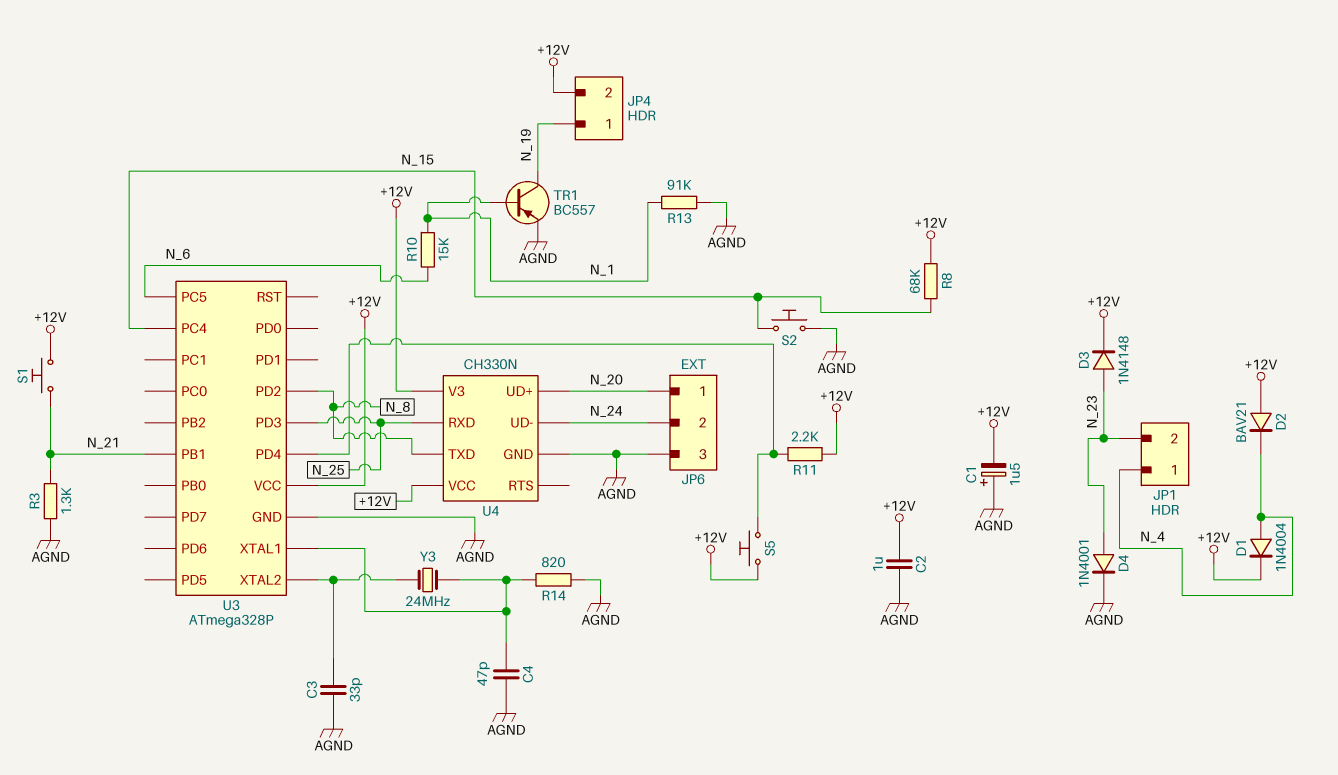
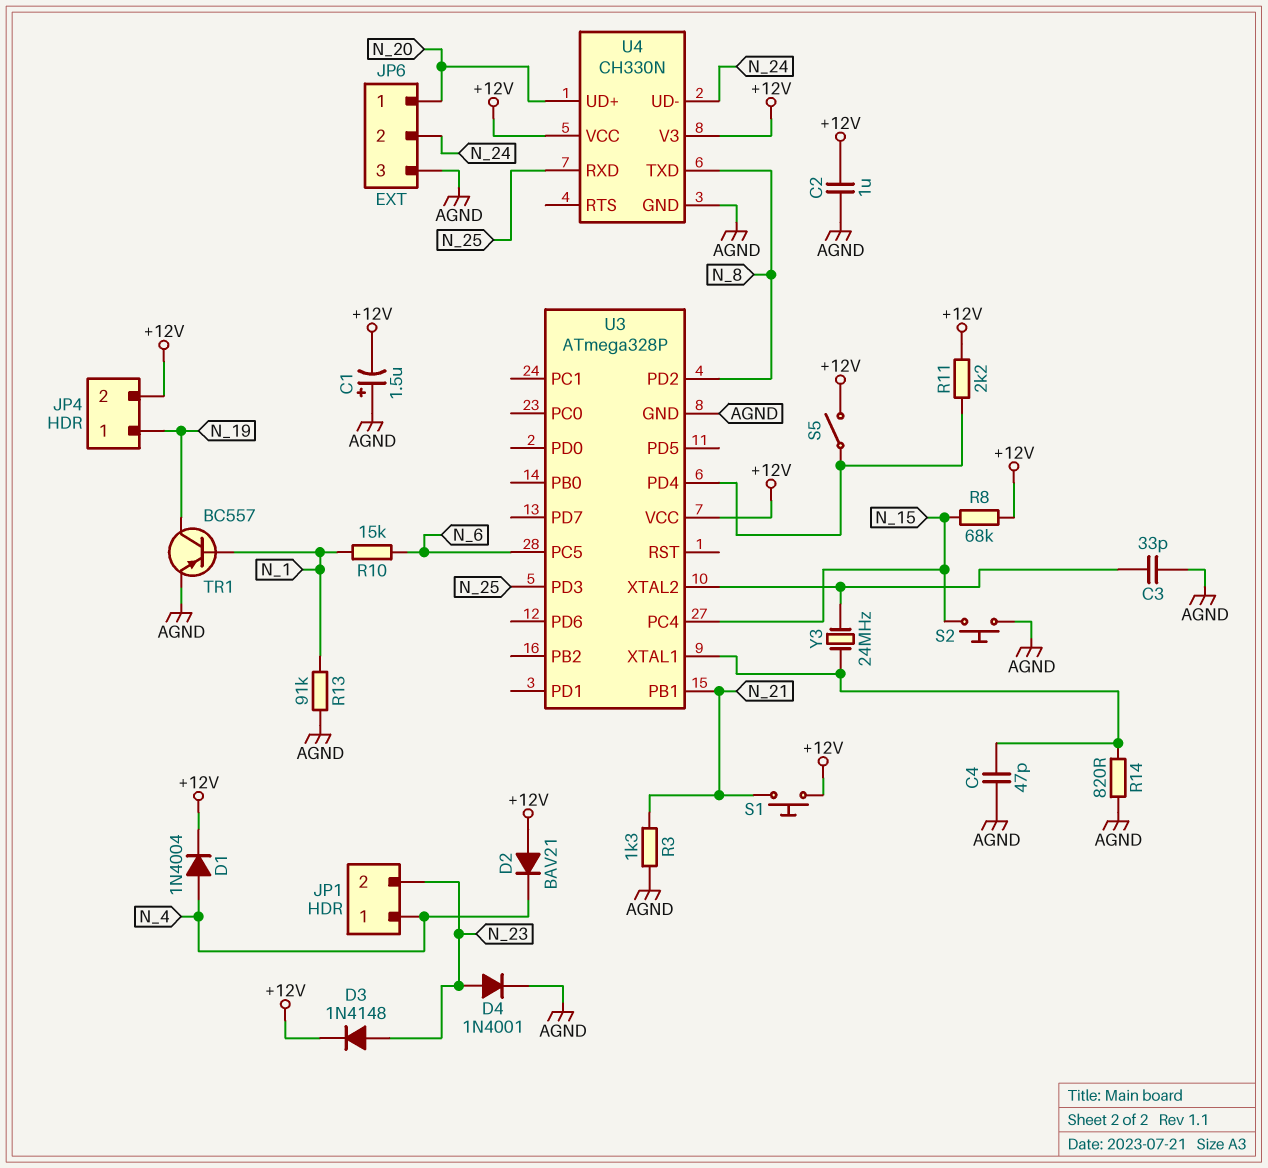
S5: button (+12V, U3/PD4) -> switch (+12V, U3/PD4)

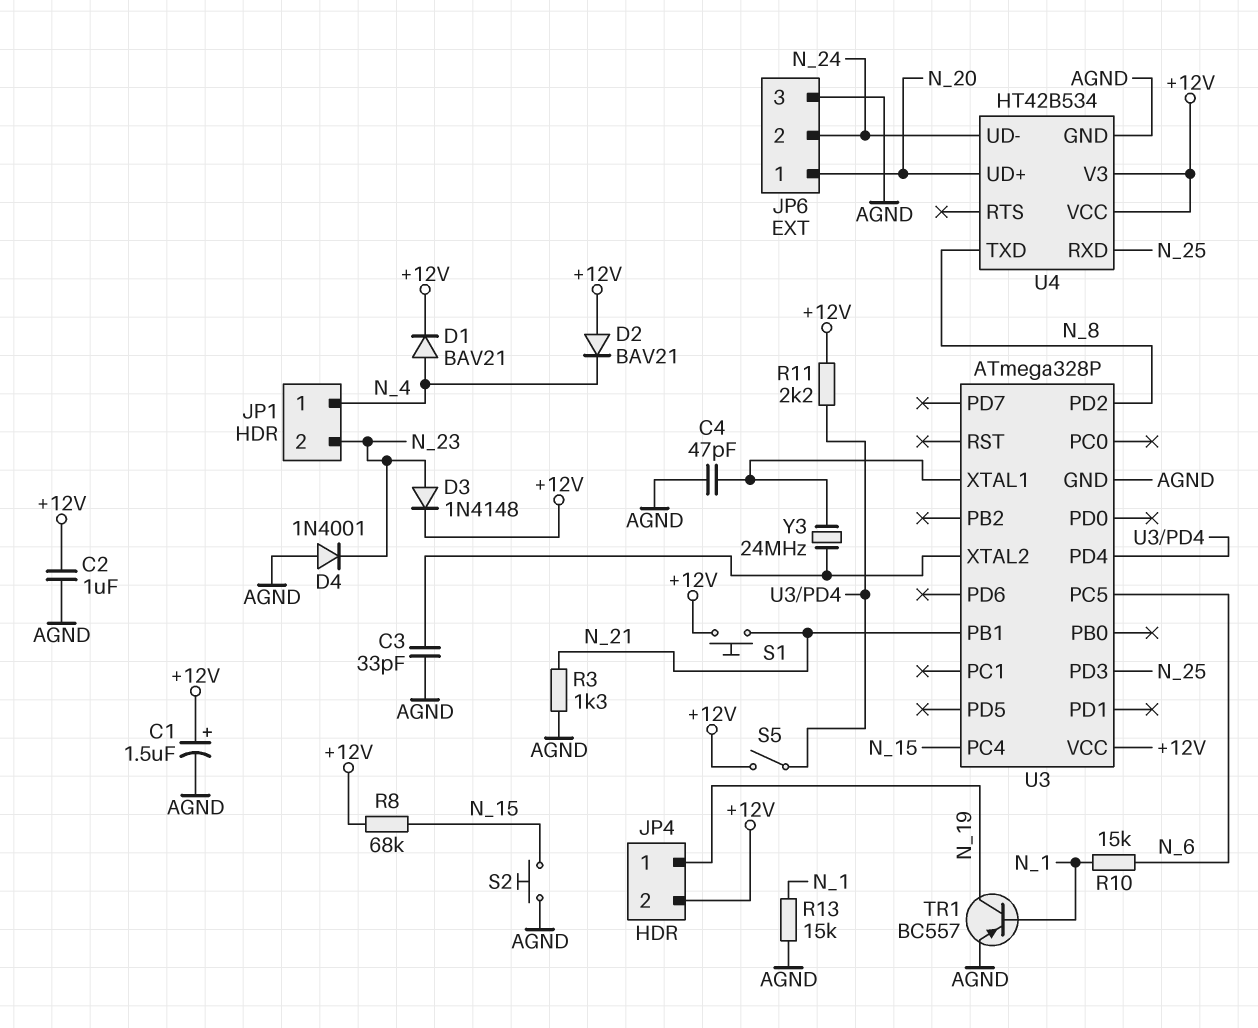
C1: 1.5uF (plus AGND, minus +12V) -> 1.5uF (plus +12V, minus AGND)
D1: diode 1N4004 (A N_4, K +12V) -> diode BAV21 (A N_4, K +12V)
D4: diode 1N4001 (A N_23, K AGND) -> diode 1N4001 (A AGND, K N_23)
R13: 91k (AGND, N_1) -> 15k (AGND, N_1)
R14: 820 (AGND, U3/XTAL1) -> none
U4: CH330N -> HT42B534

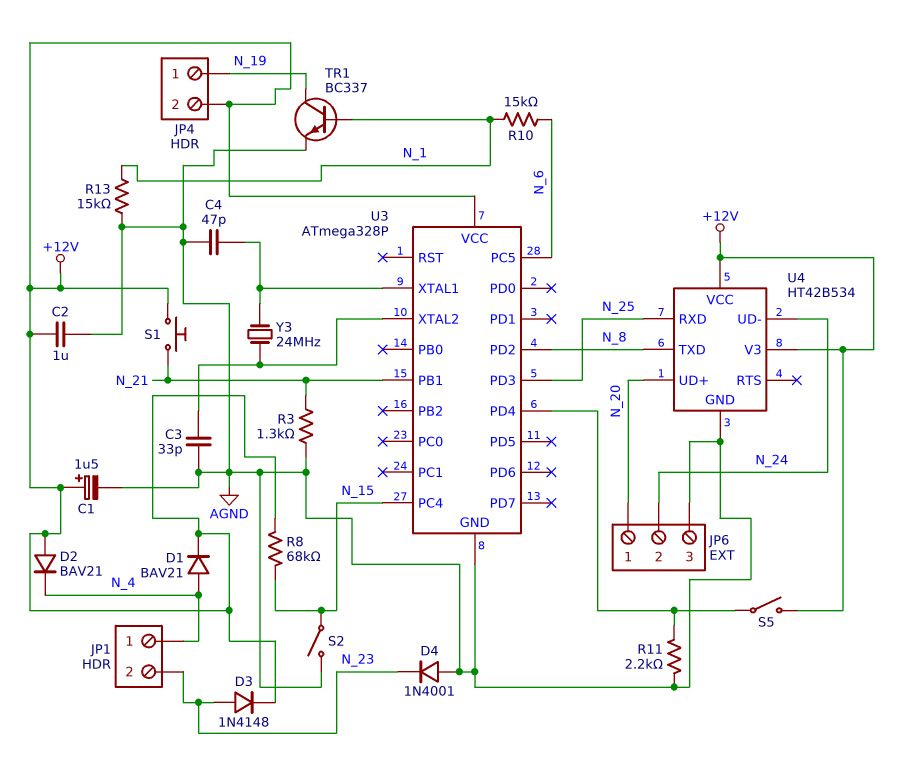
R11: 2.2k (+12V, U3/PD4) -> 2.2k (AGND, U3/PD4)
S2: button (AGND, N_15) -> switch (AGND, N_15)
TR1: PNP BC557 (B N_1, C N_19, E AGND) -> NPN BC337 (B N_1, C N_19, E AGND)

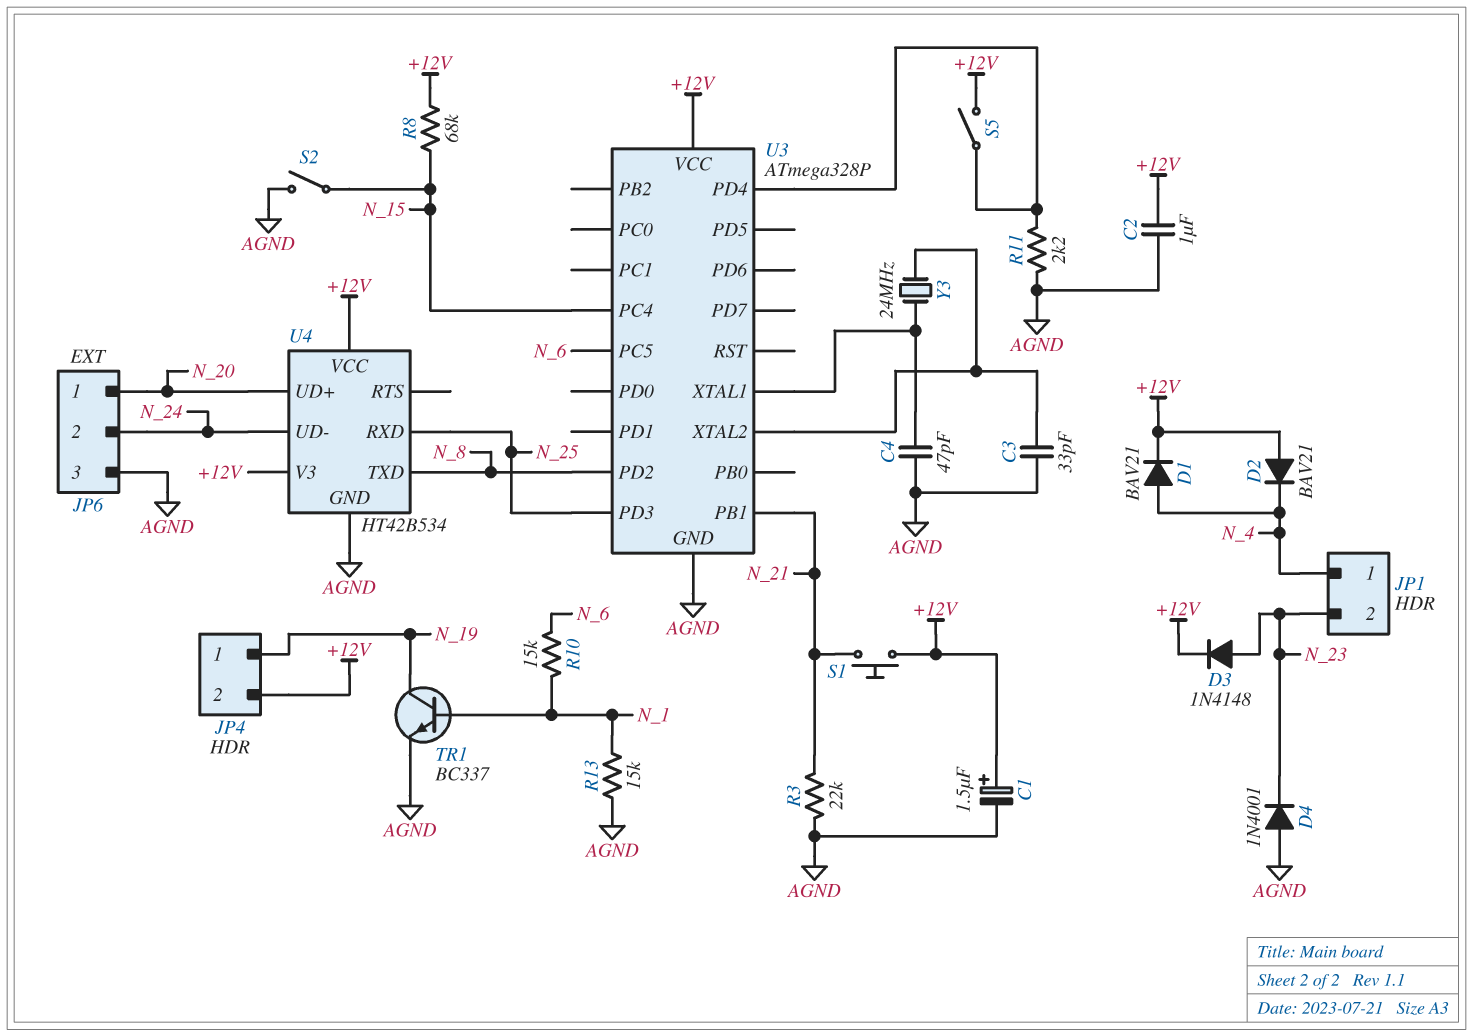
R3: 1.3k (AGND, N_21) -> 22k (AGND, N_21)

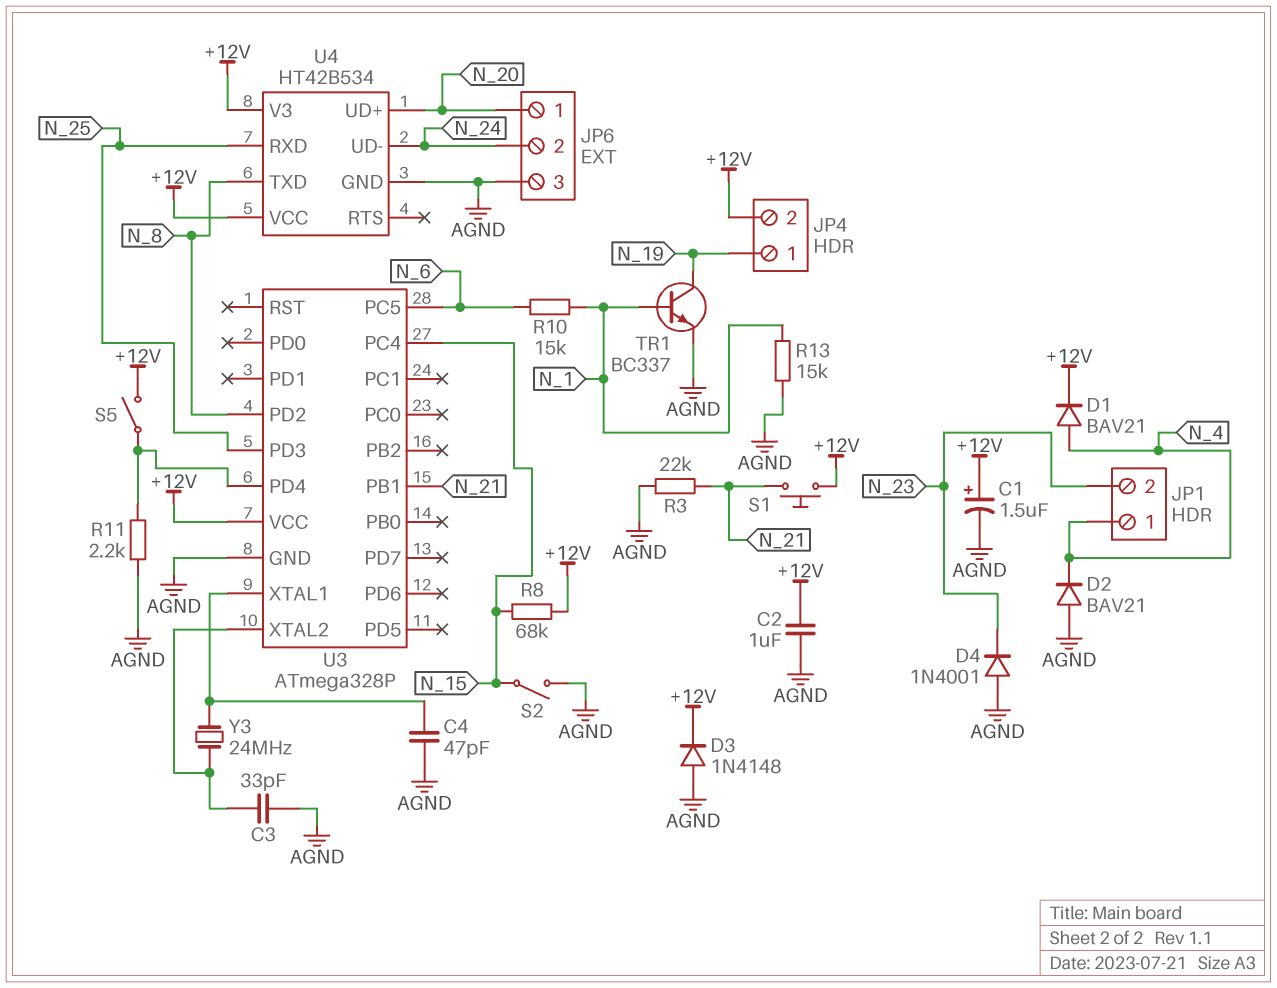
D2: diode BAV21 (A +12V, K N_4) -> diode BAV21 (A AGND, K N_4)
D3: diode 1N4148 (A N_23, K +12V) -> diode 1N4148 (A AGND, K +12V)

